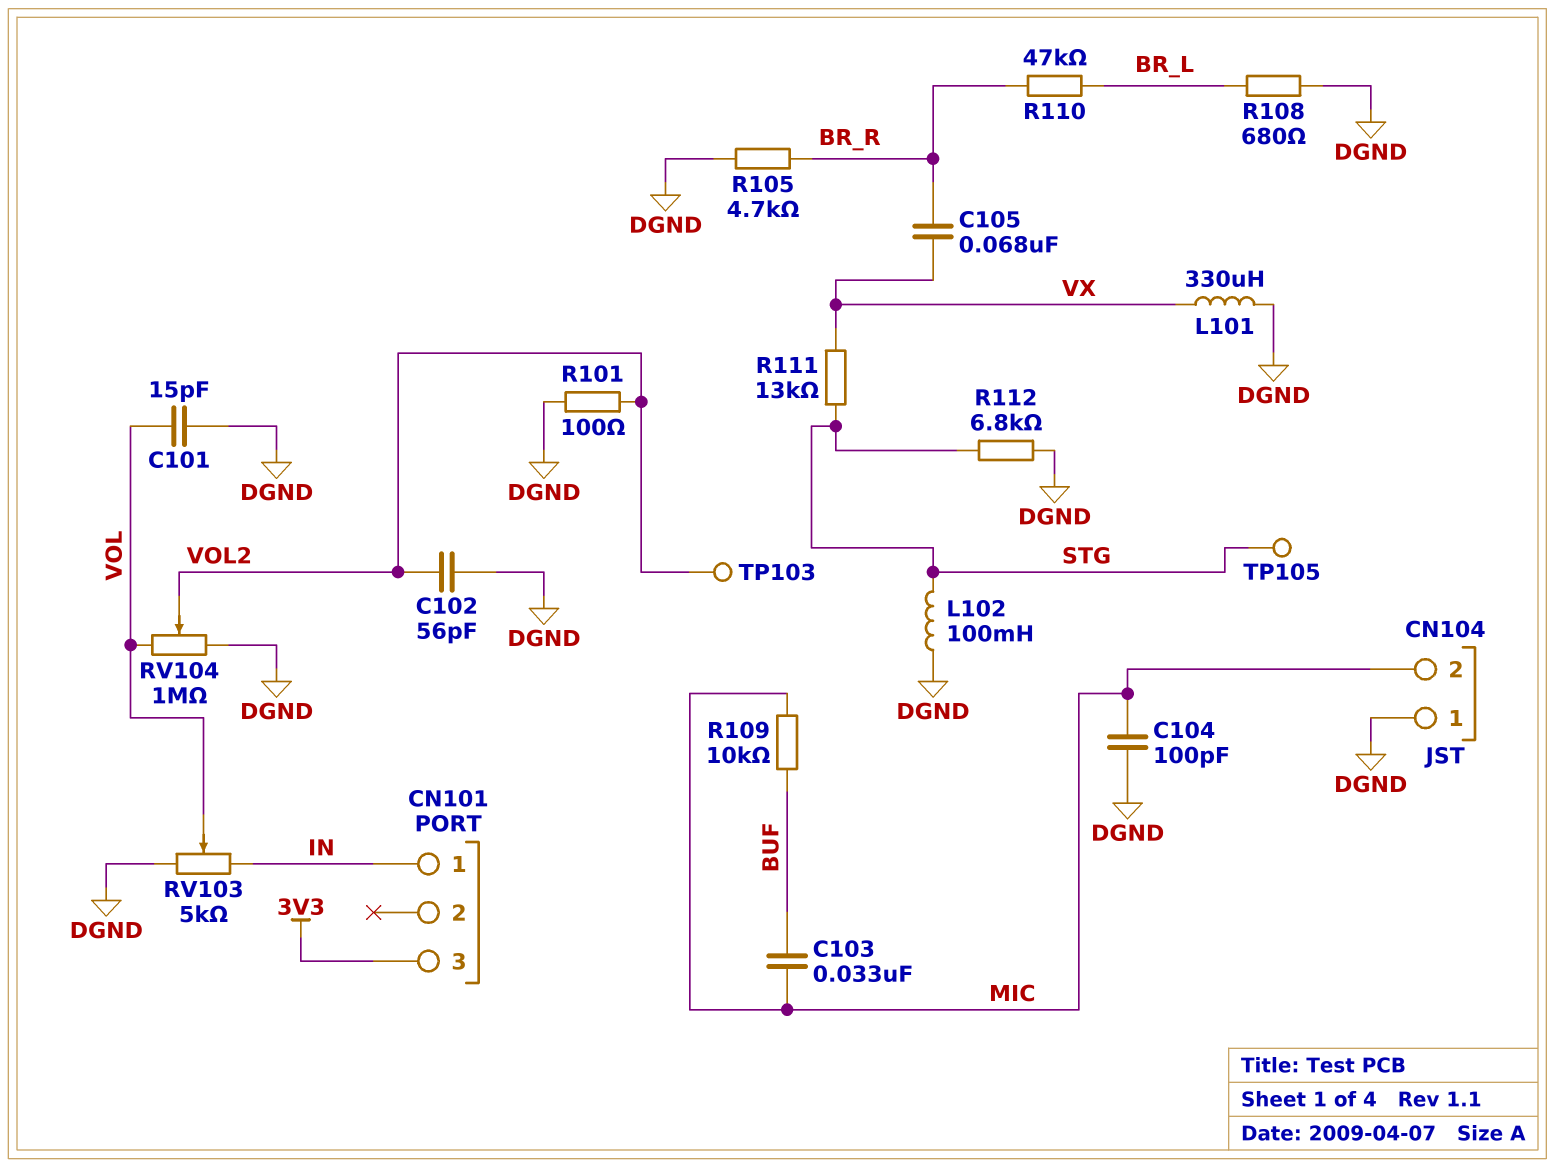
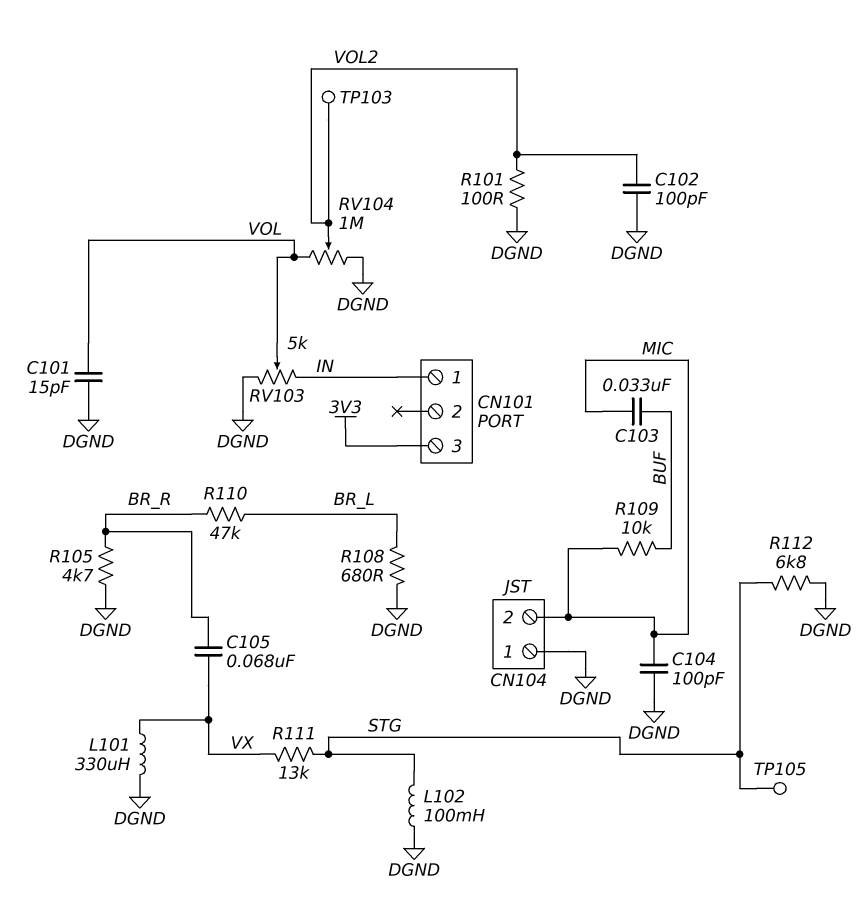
C102: 56pF (DGND, VOL2) -> 100pF (DGND, VOL2)

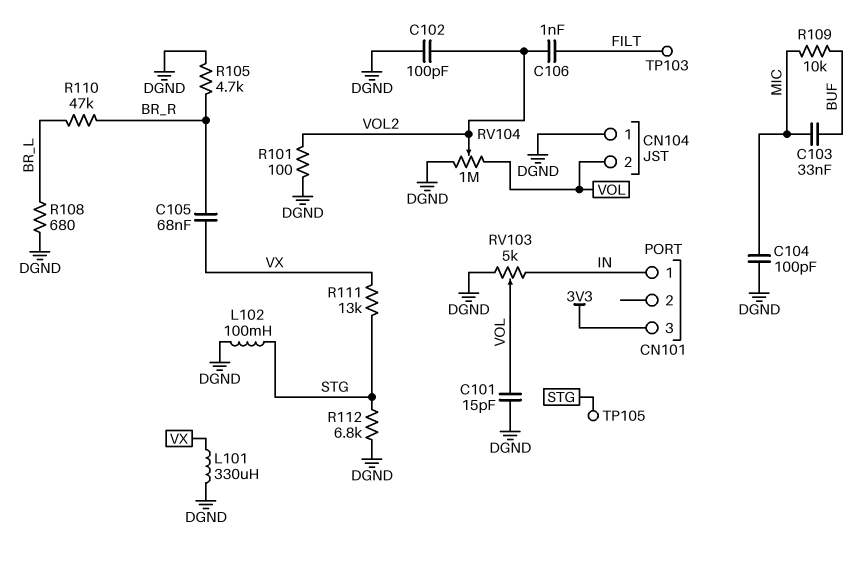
C106: none -> 1nF (FILT, VOL2)
CN104 pin 2: MIC -> VOL
TP103: test point (VOL2) -> test point (FILT)

